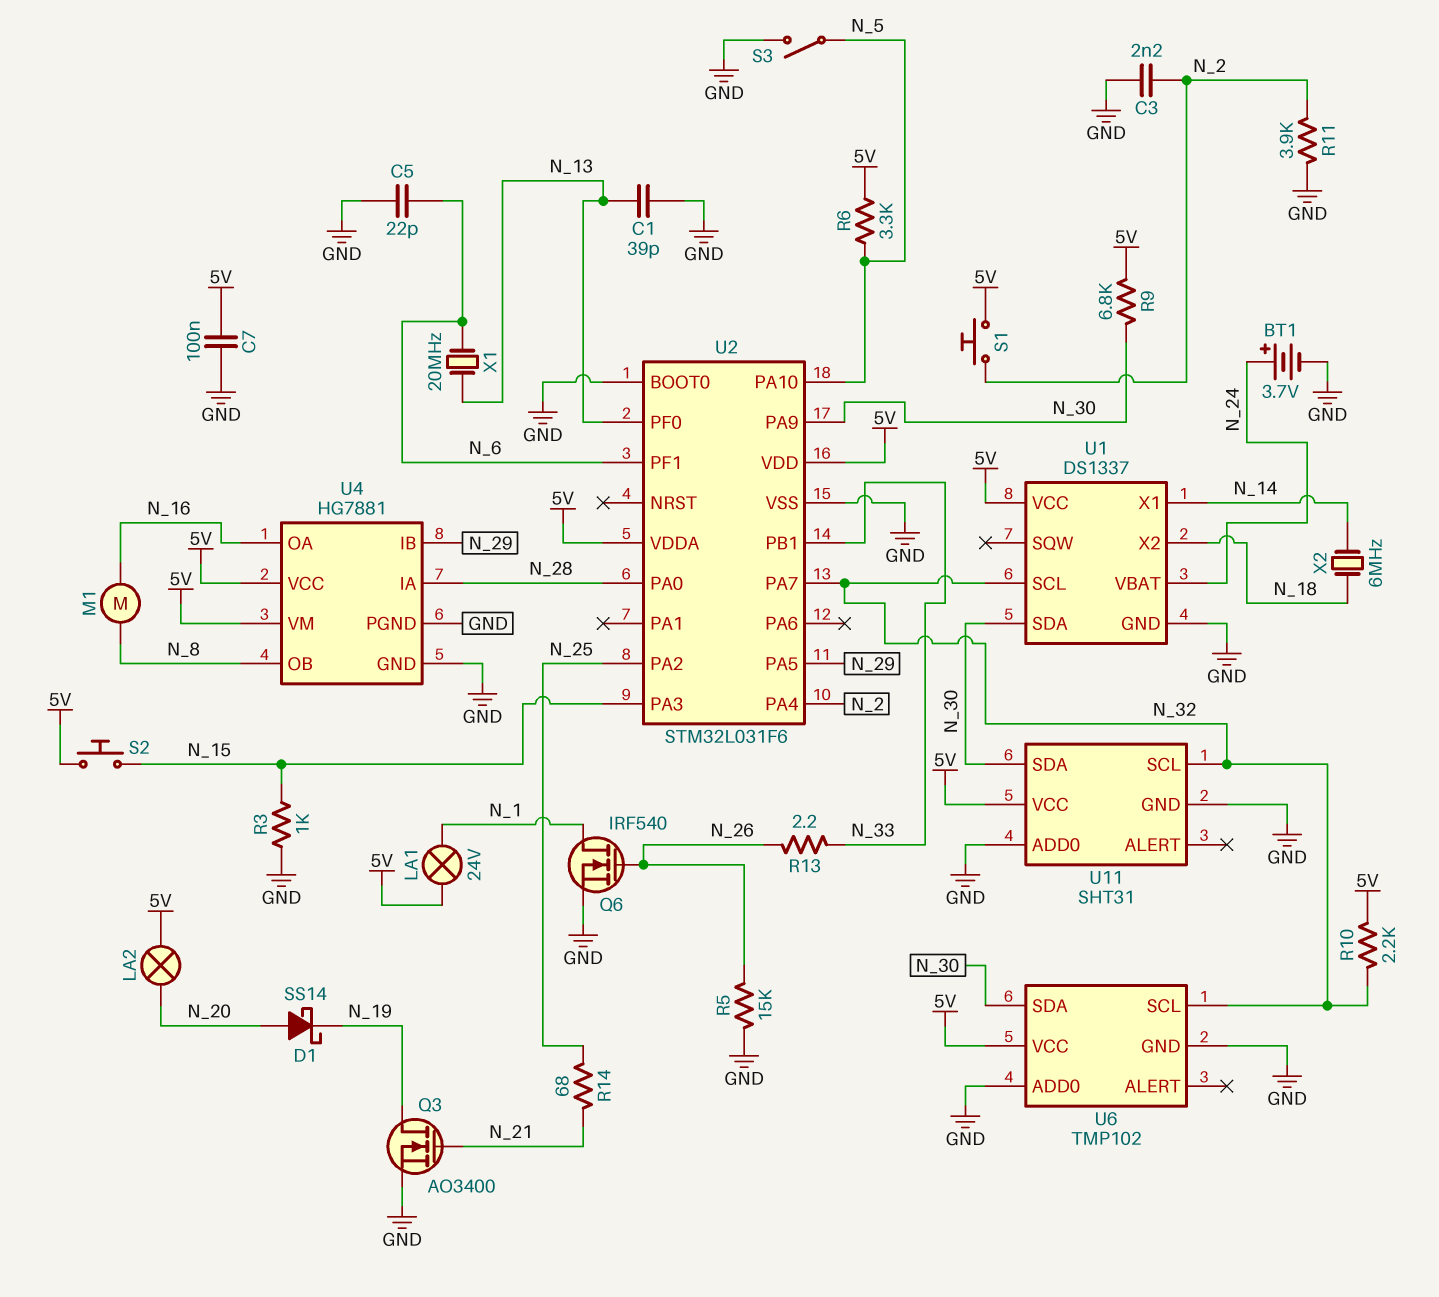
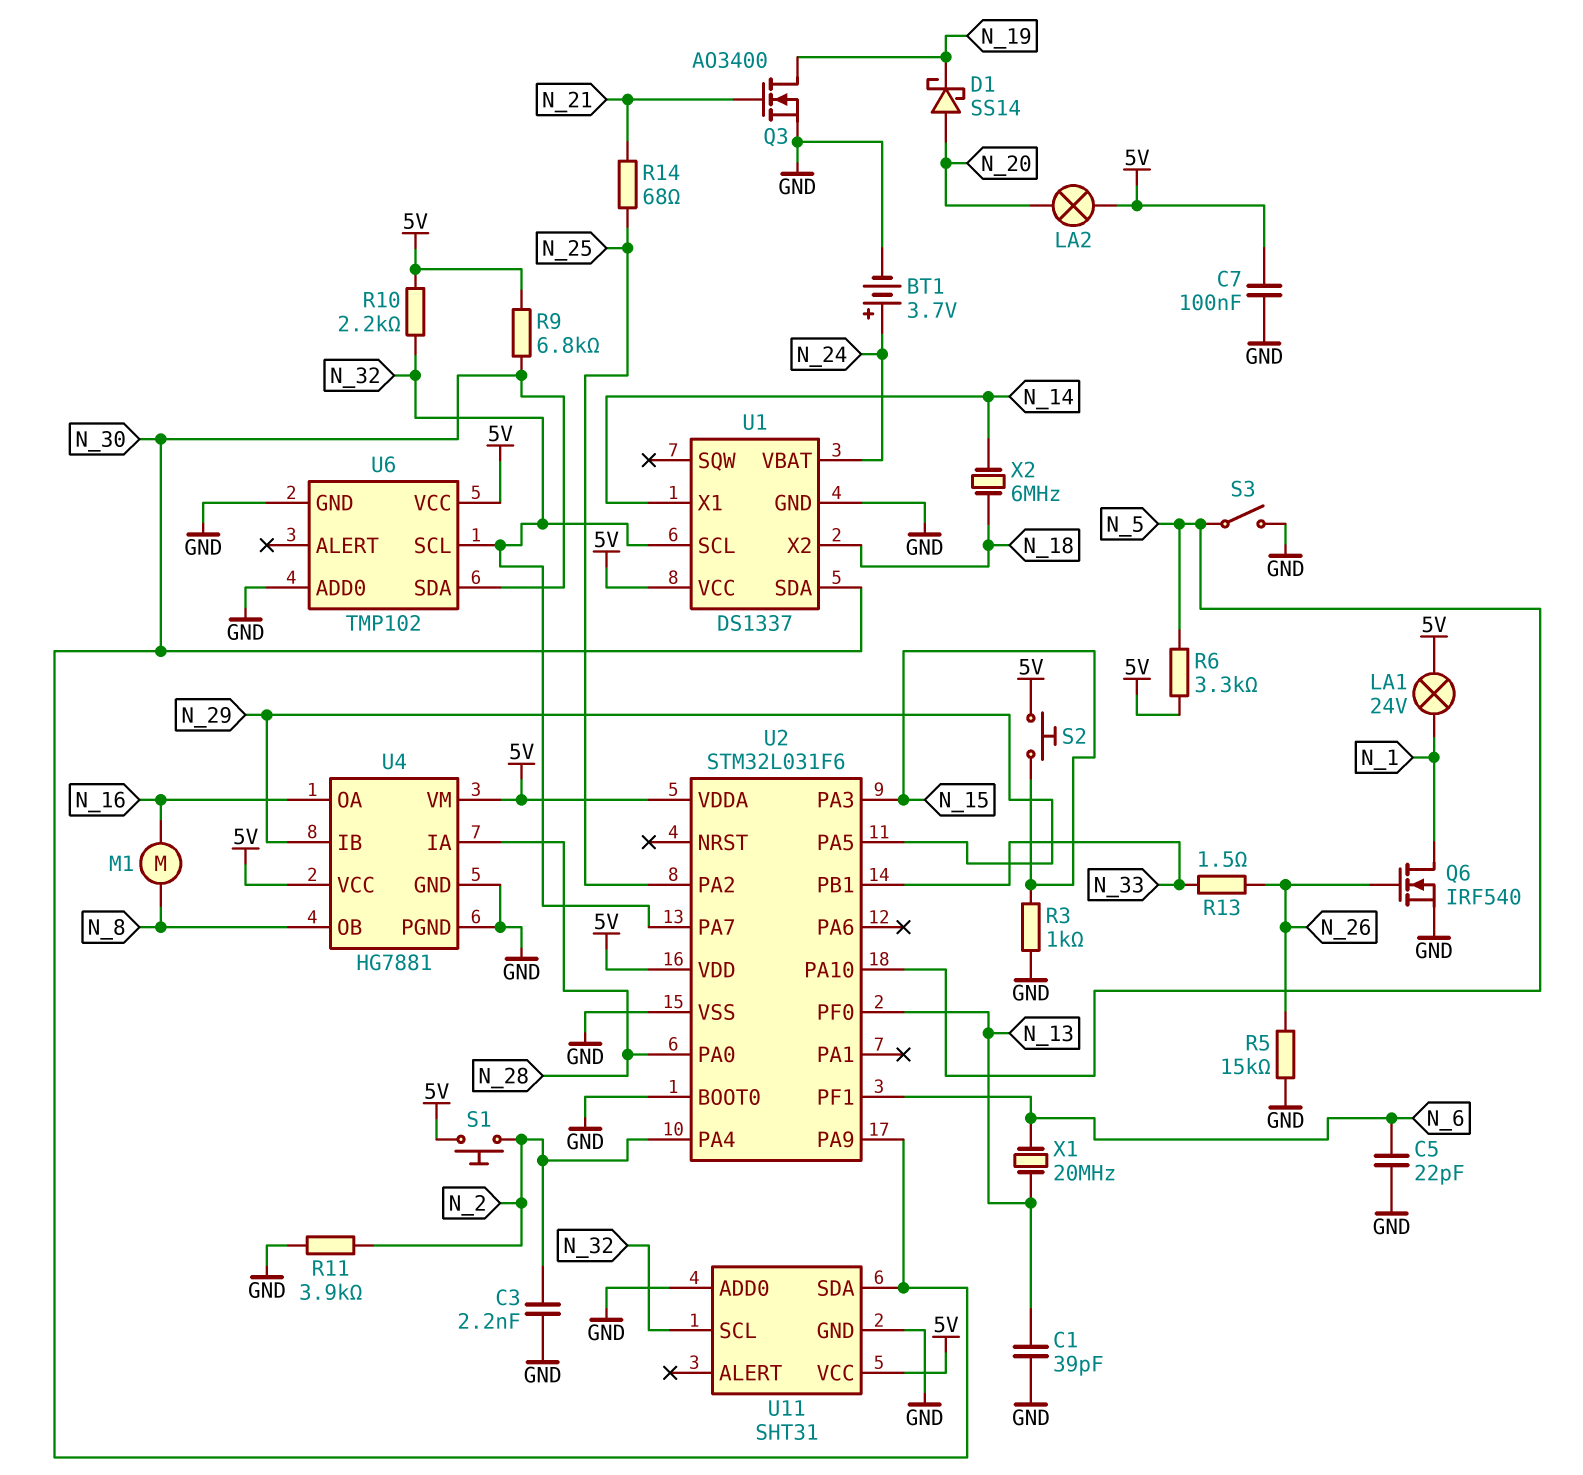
R13: 2.2 (N_26, N_33) -> 1.5 (N_26, N_33)

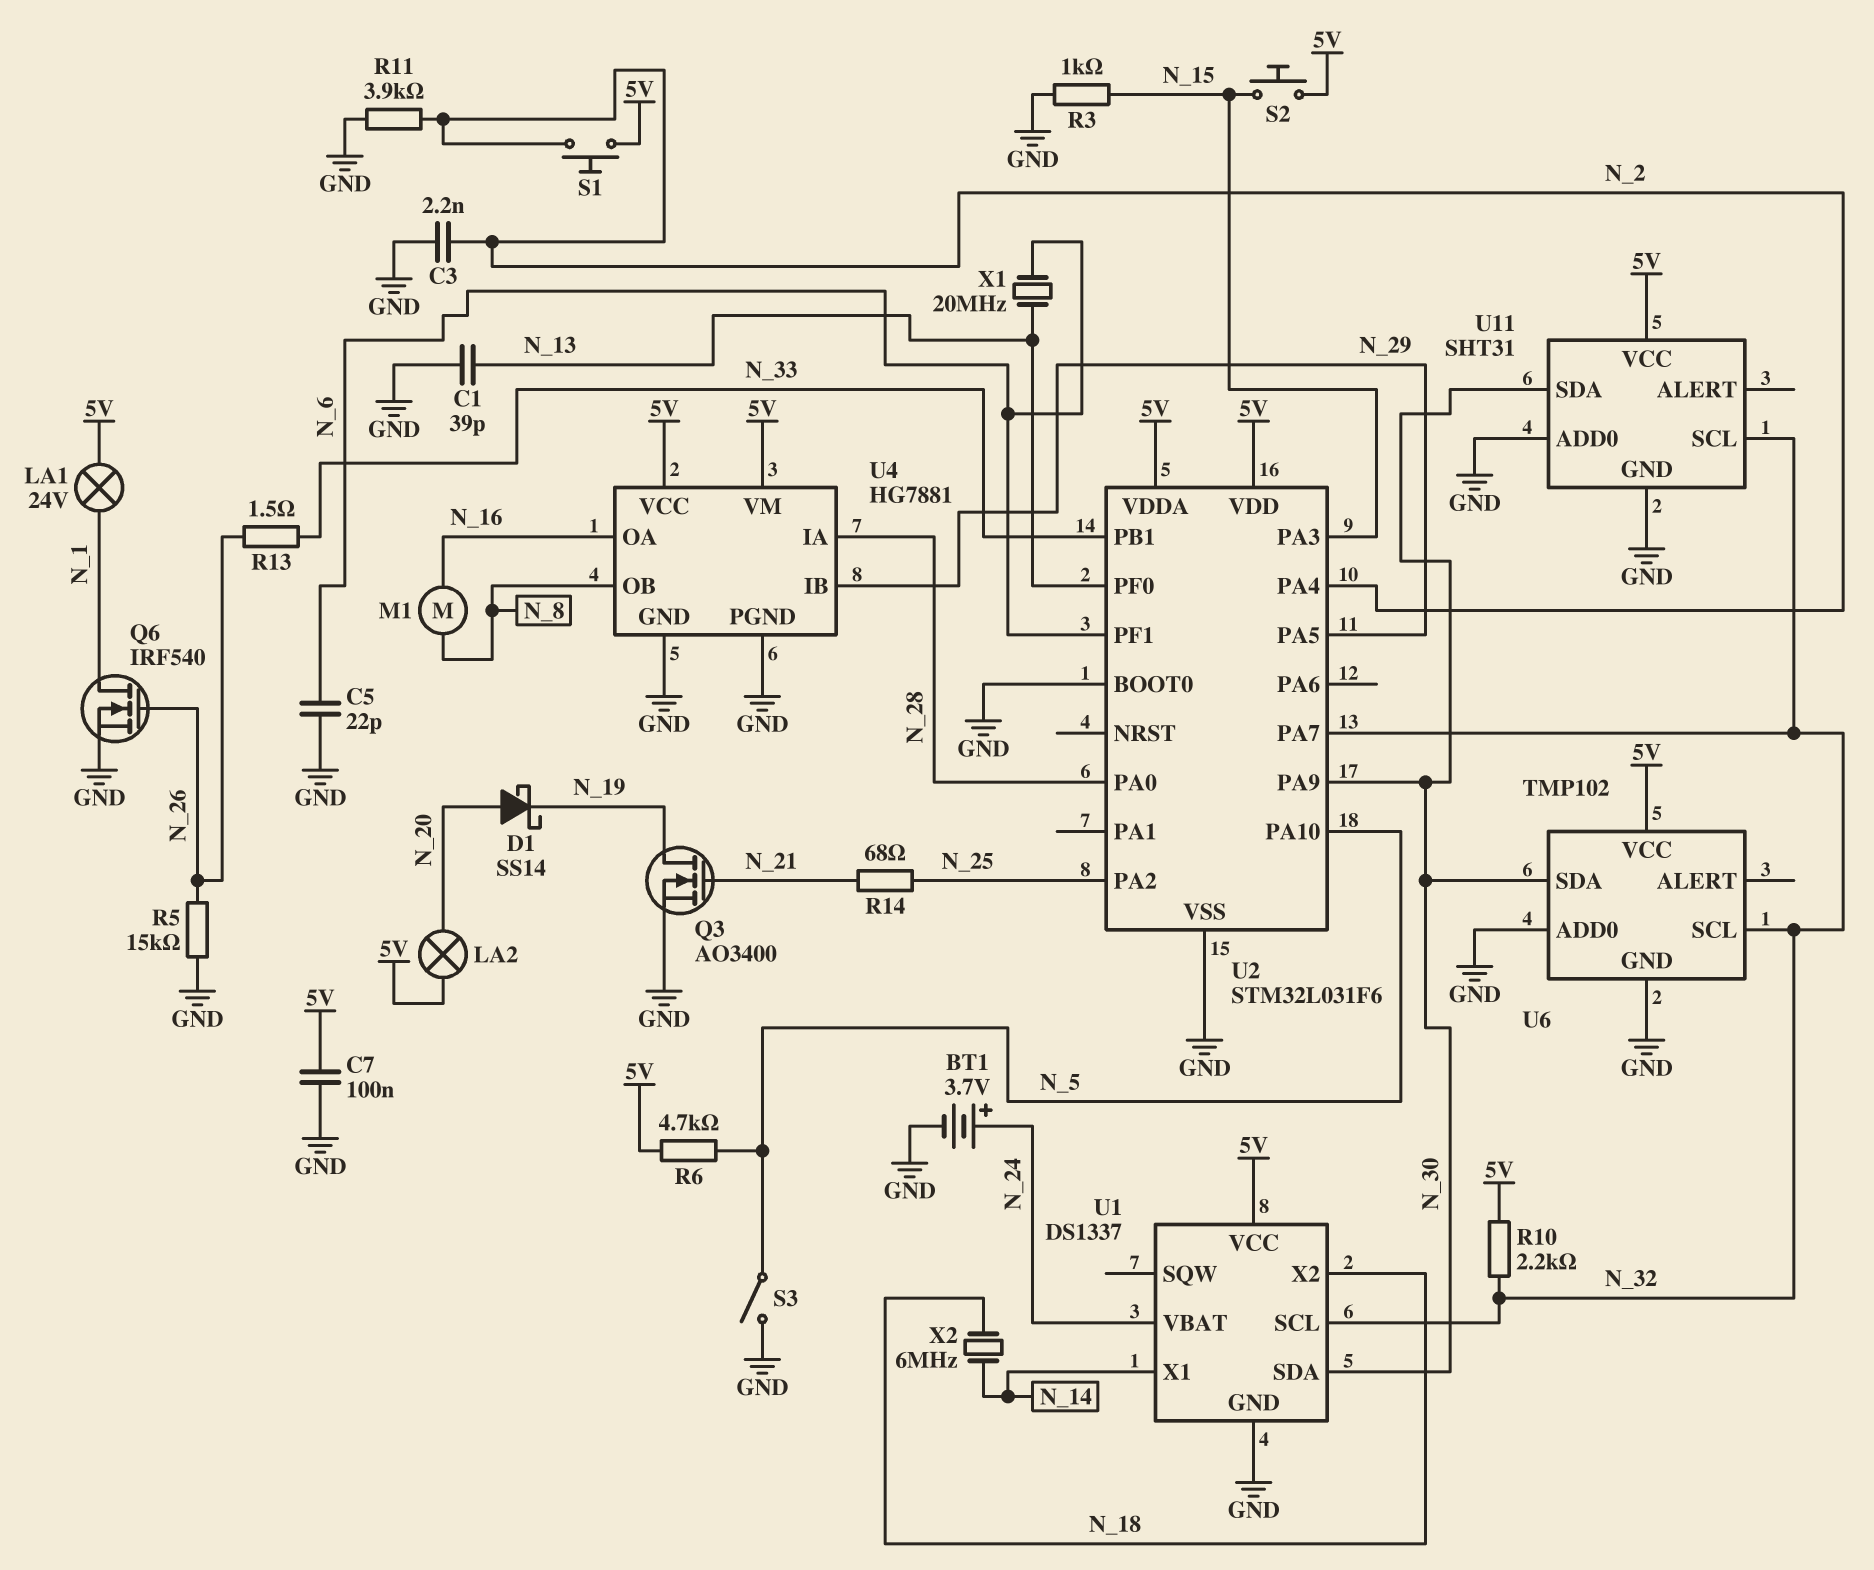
R6: 3.3k (5V, N_5) -> 4.7k (5V, N_5)
R9: 6.8k (5V, N_30) -> none

